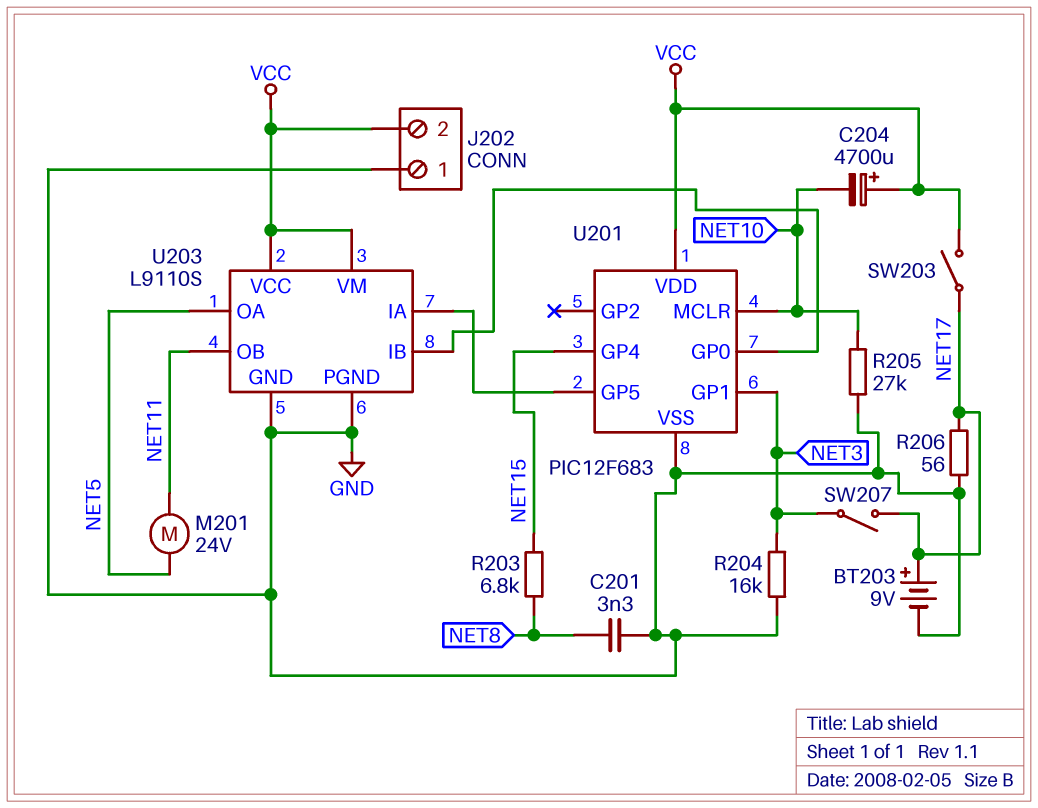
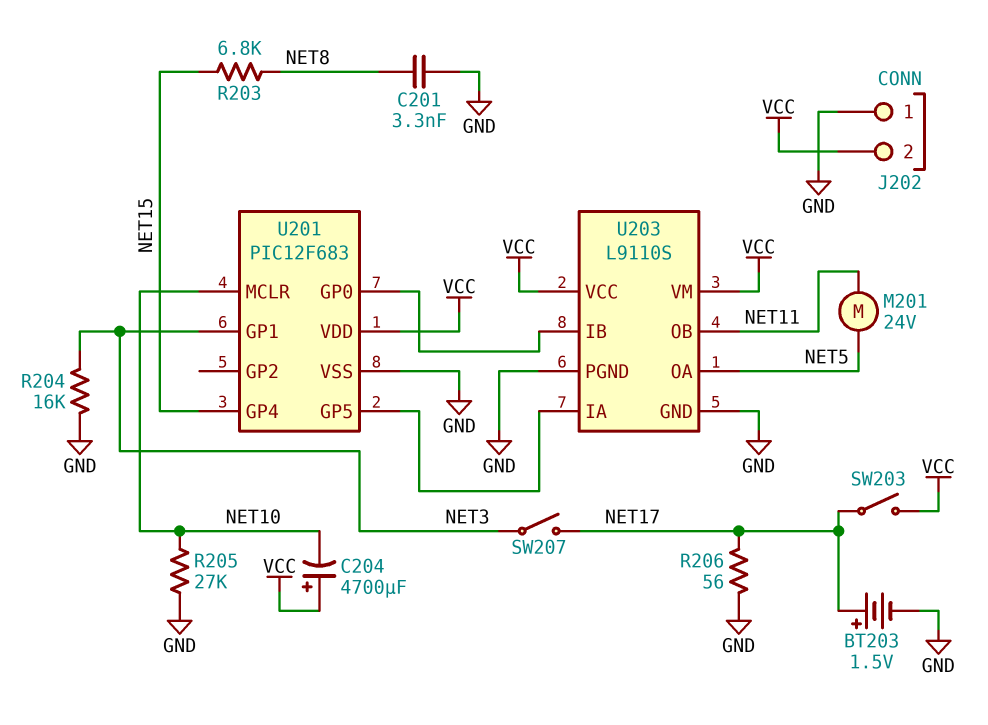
BT203: 9V (plus NET17, minus GND) -> 1.5V (plus NET17, minus GND)

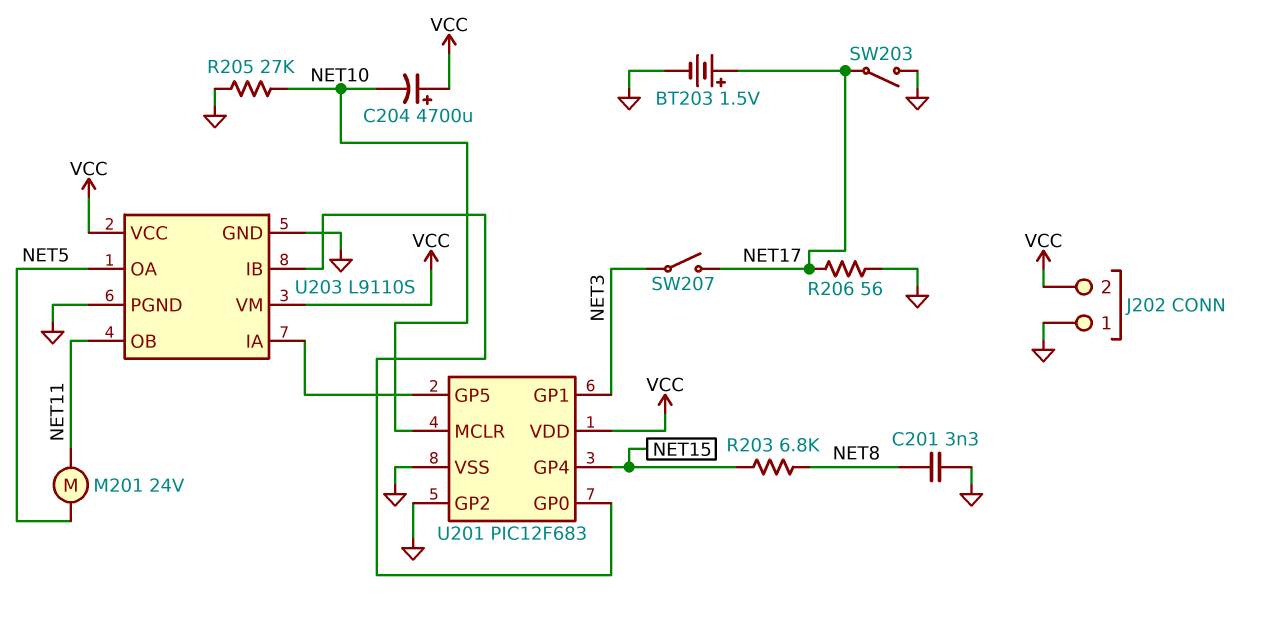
R204: 16k (GND, NET3) -> none
SW203: switch (NET17, VCC) -> switch (GND, NET17)
U201 pin GP2: none -> GND

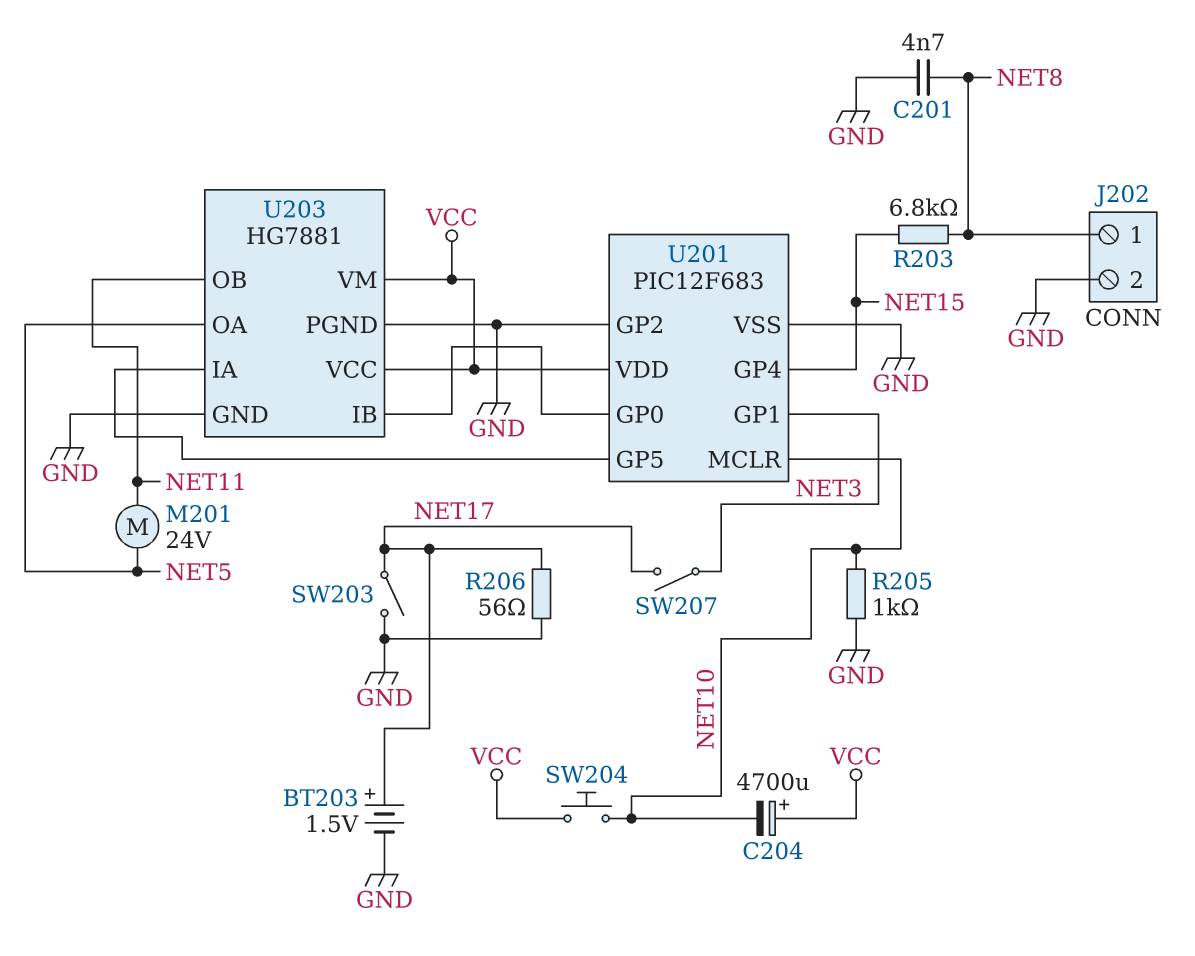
C201: 3.3nF (GND, NET8) -> 4.7nF (GND, NET8)
J202 pin 1: GND -> NET8
J202 pin 2: VCC -> GND
R205: 27k (GND, NET10) -> 1k (GND, NET10)
SW204: none -> button (NET10, VCC)
U203: L9110S -> HG7881

